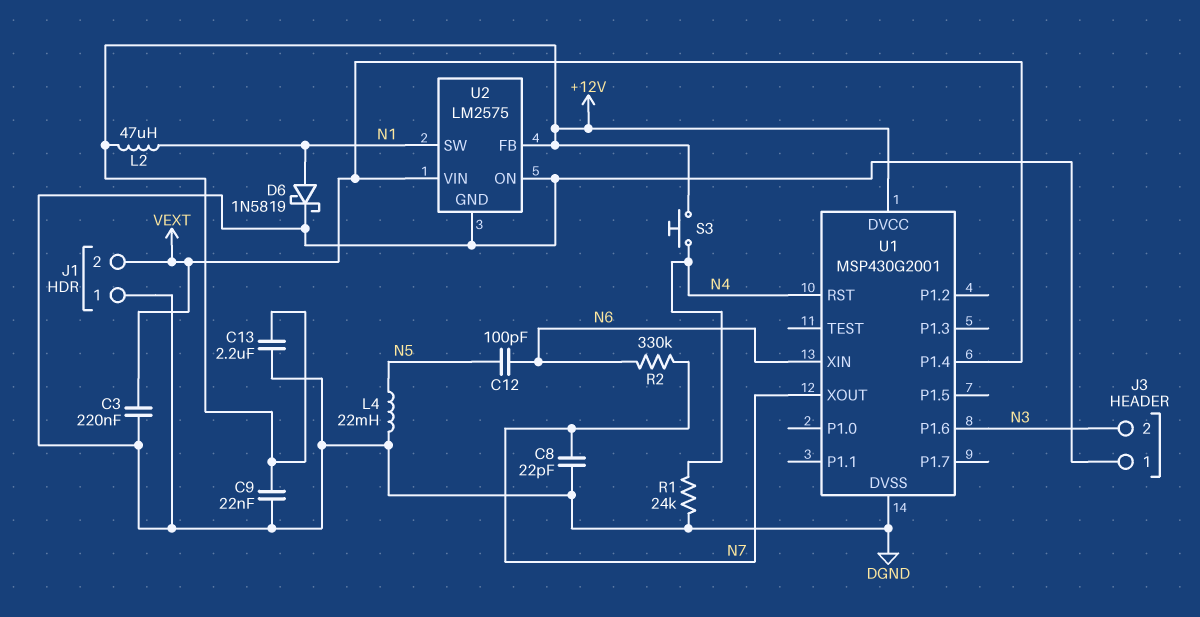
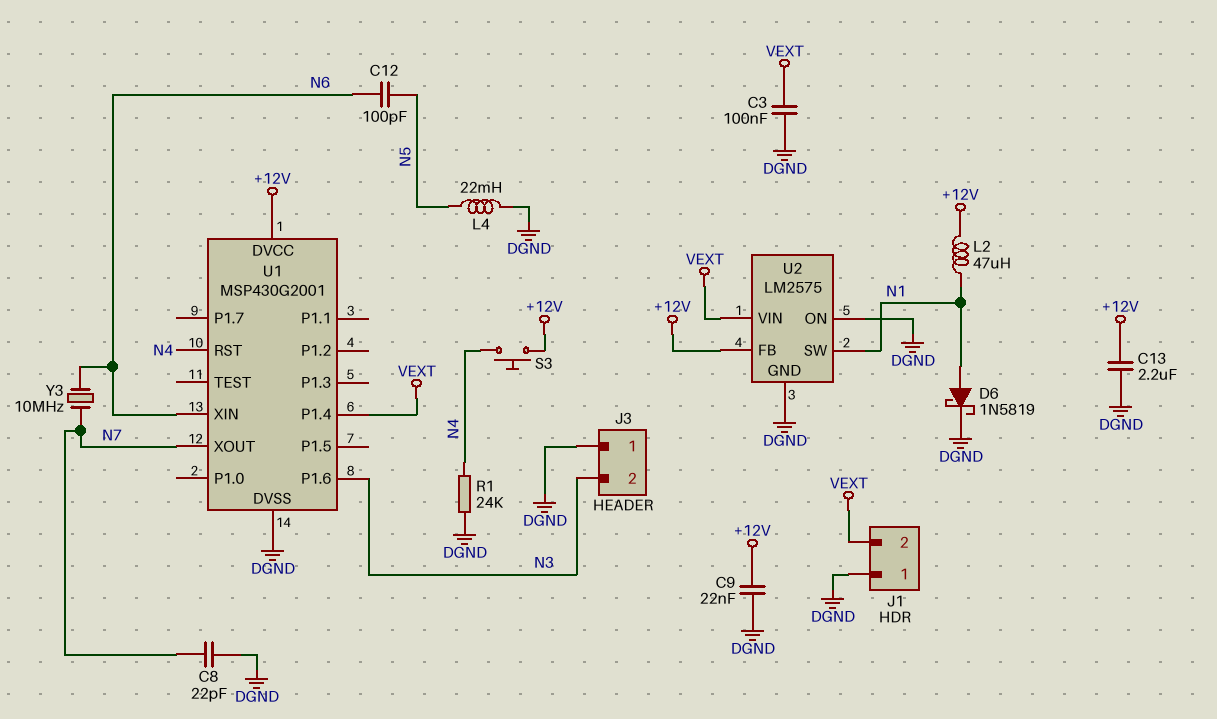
C3: 220nF (DGND, VEXT) -> 100nF (DGND, VEXT)
R2: 330k (N6, N7) -> none
Y3: none -> 10MHz (N6, N7)

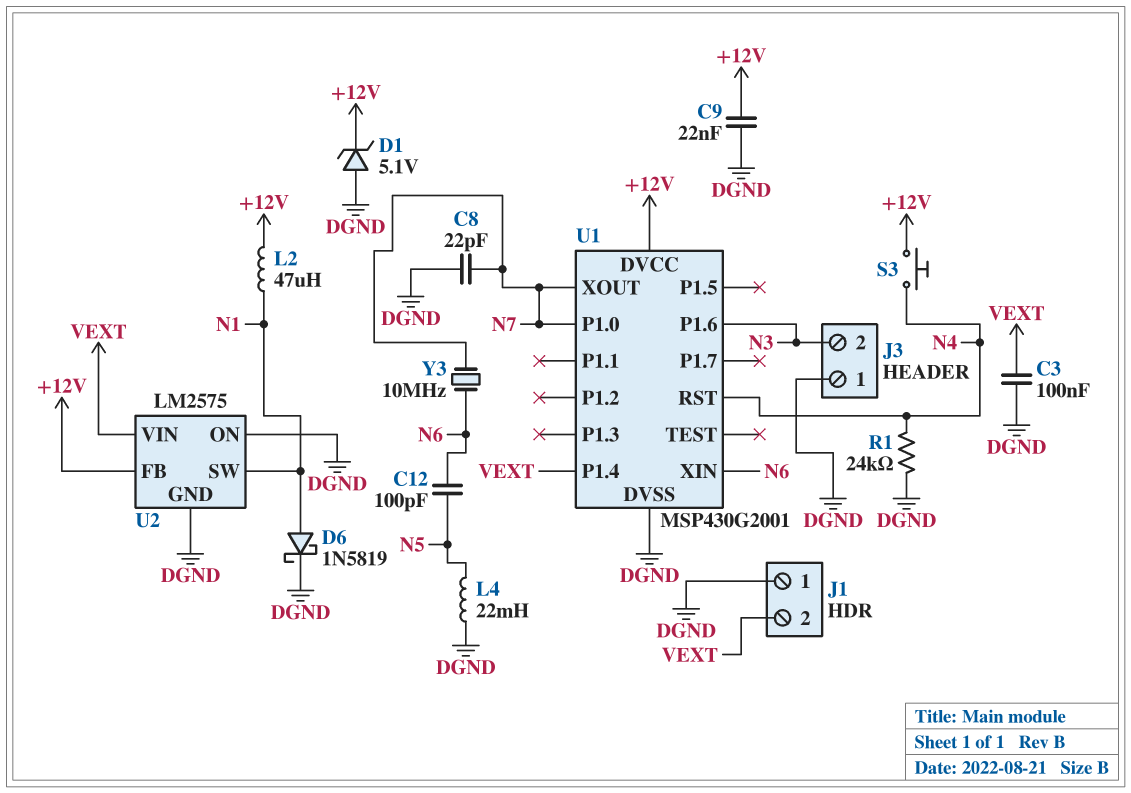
C13: 2.2uF (+12V, DGND) -> none
D1: none -> zener 5.1V (A DGND, K +12V)
U1 pin P1.0: none -> N7

